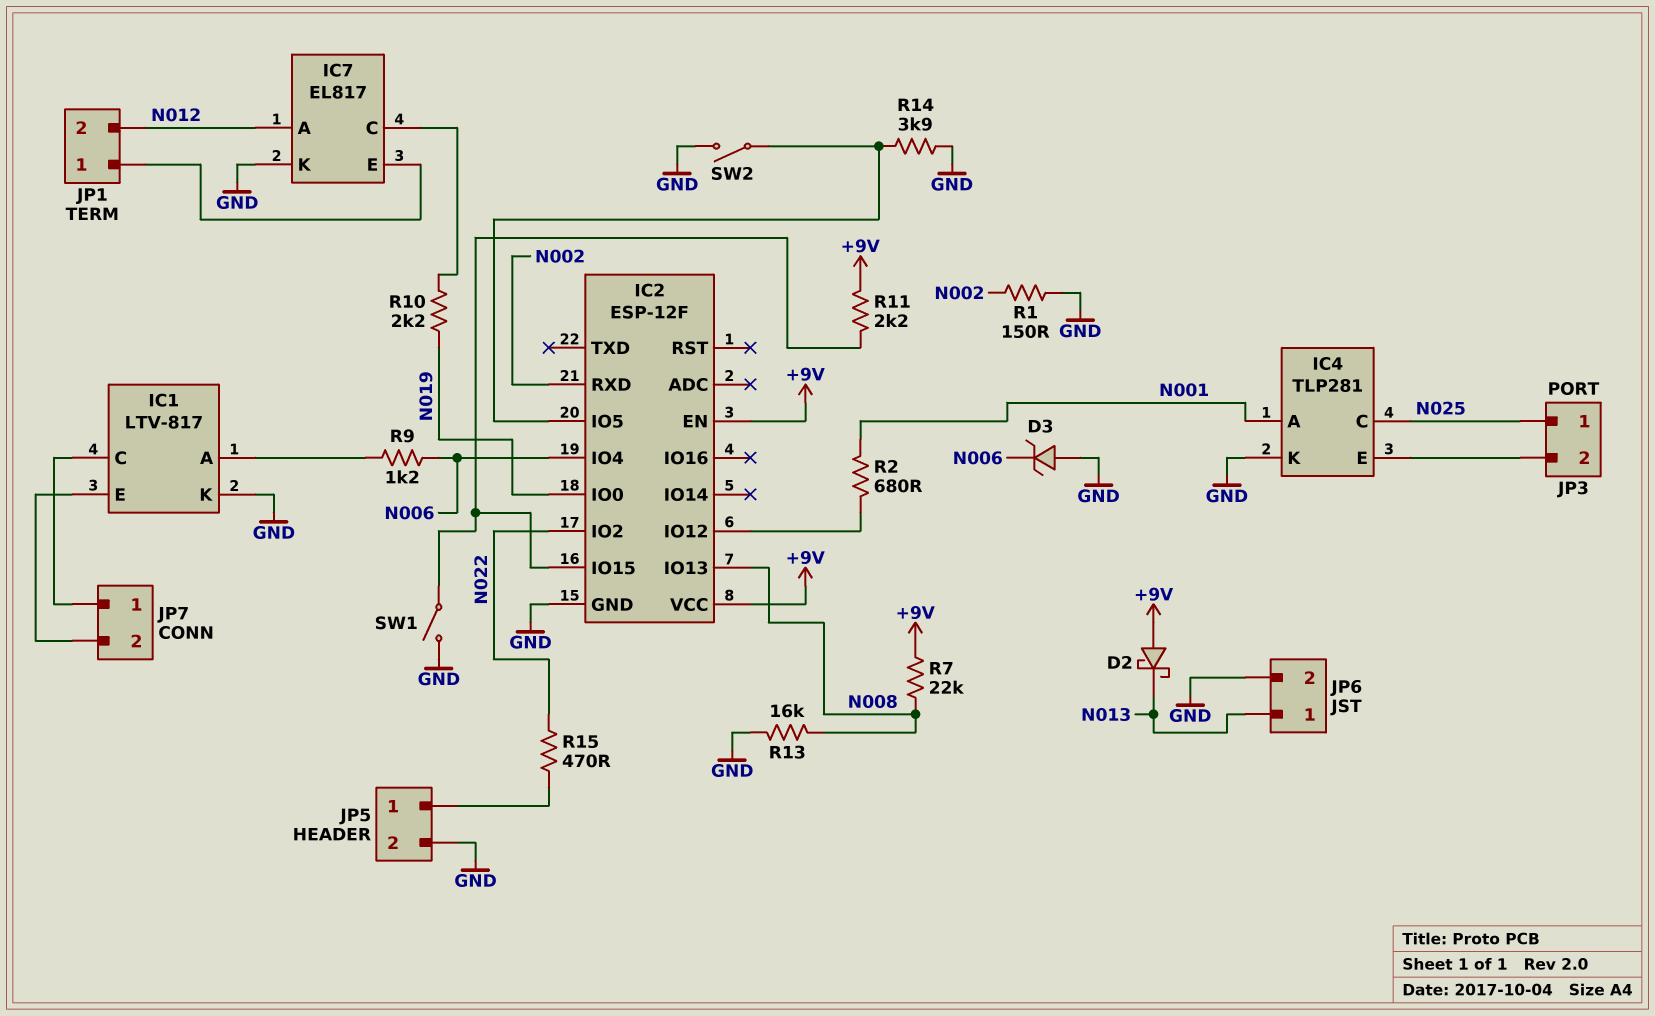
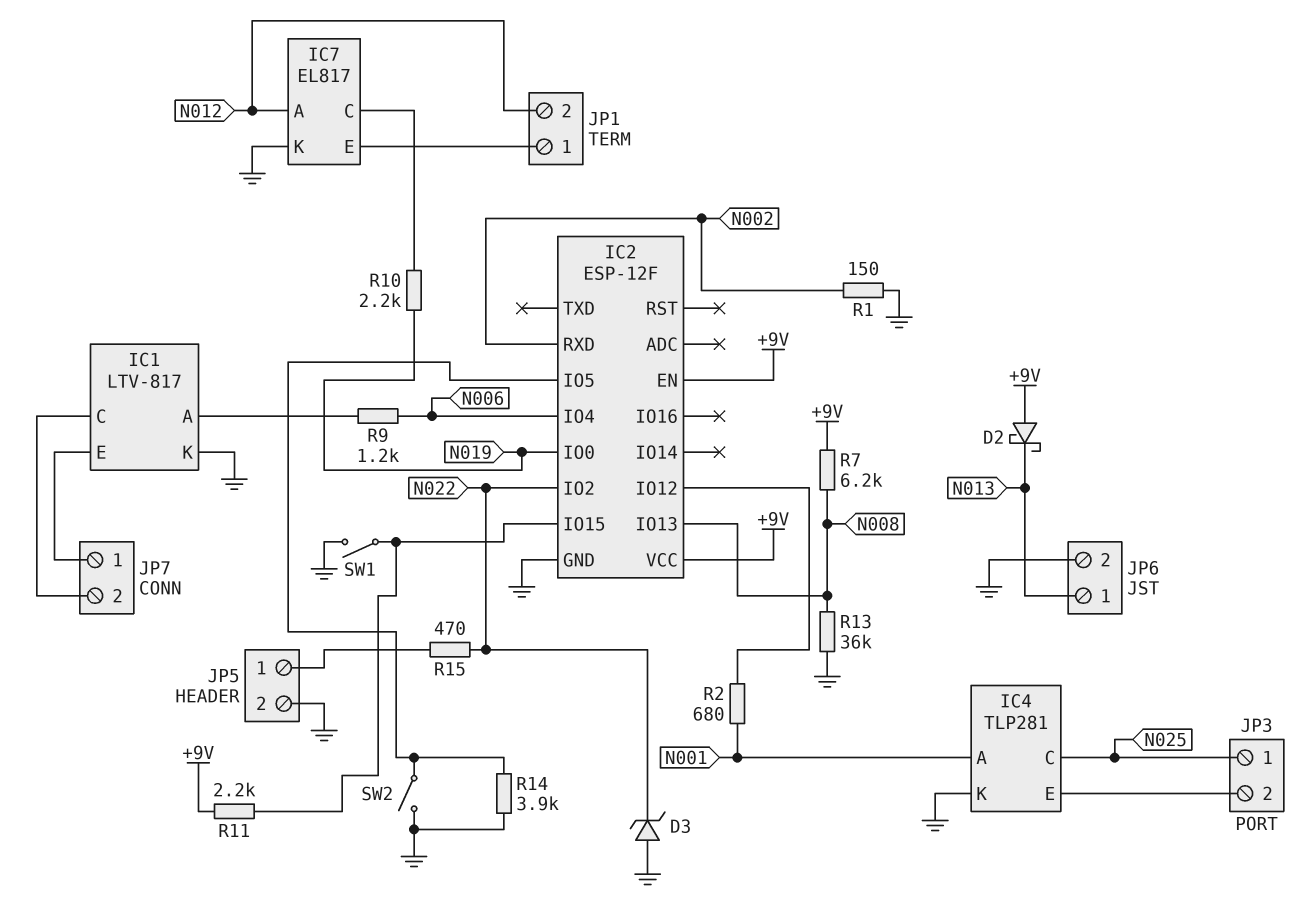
D3: zener (A GND, K N006) -> zener (A GND, K N022)
JP7 pin 1: IC1/C -> IC1/E
JP7 pin 2: IC1/E -> IC1/C
R7: 22k (+9V, N008) -> 6.2k (+9V, N008)
R13: 16k (GND, N008) -> 36k (GND, N008)

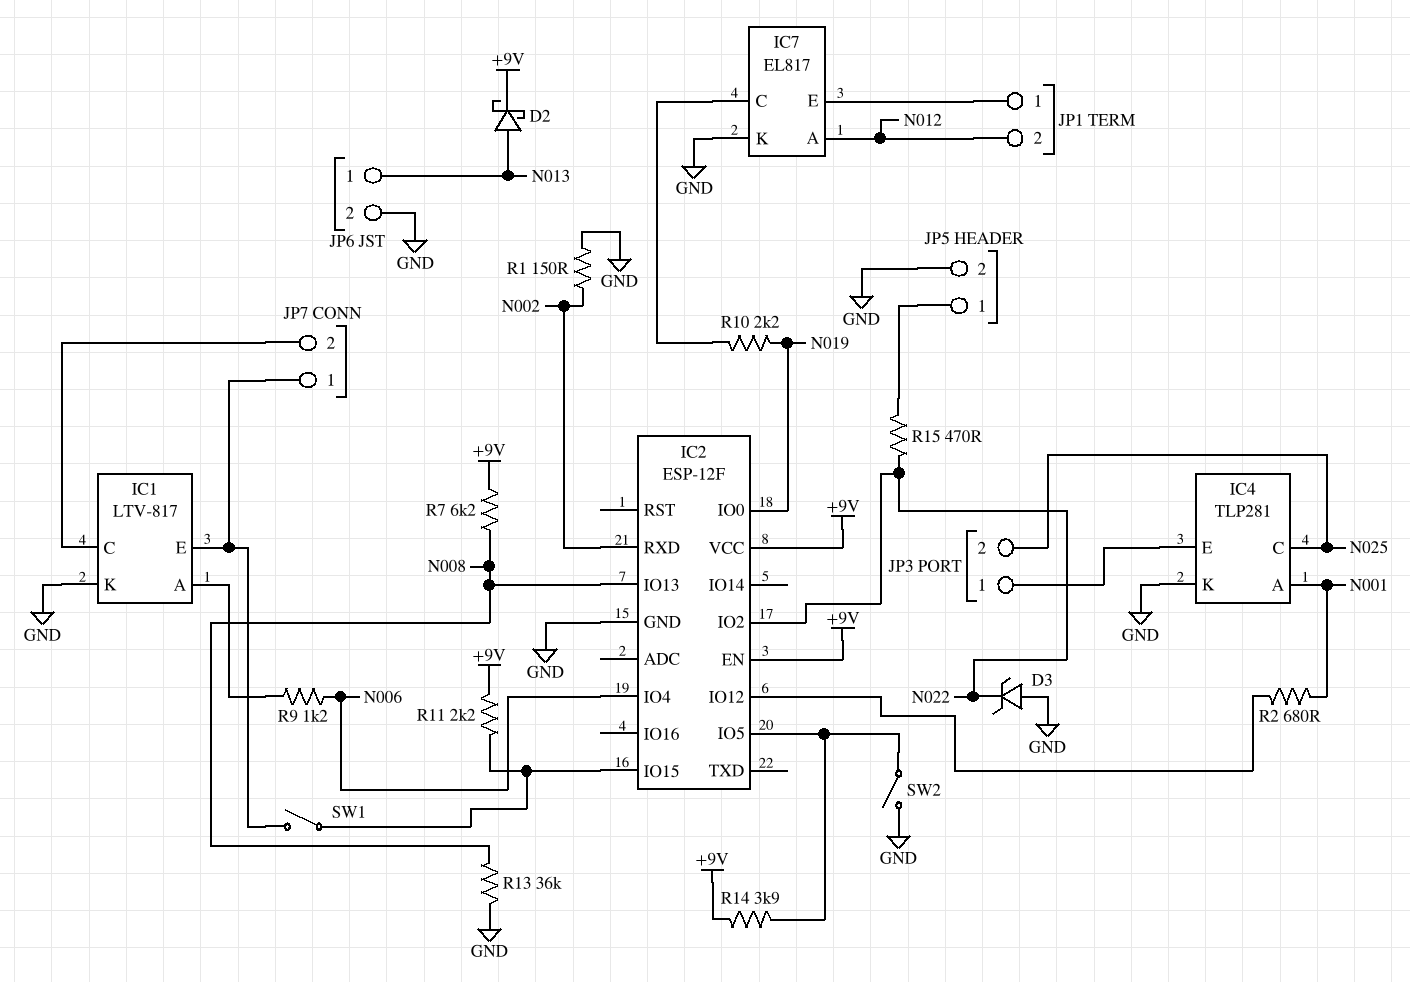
D2: schottky (A +9V, K N013) -> schottky (A N013, K +9V)
JP3 pin 1: N025 -> IC4/E
JP3 pin 2: IC4/E -> N025
R14: 3.9k (GND, IC2/IO5) -> 3.9k (+9V, IC2/IO5)
SW1: switch (GND, IC2/IO15) -> switch (IC1/E, IC2/IO15)

